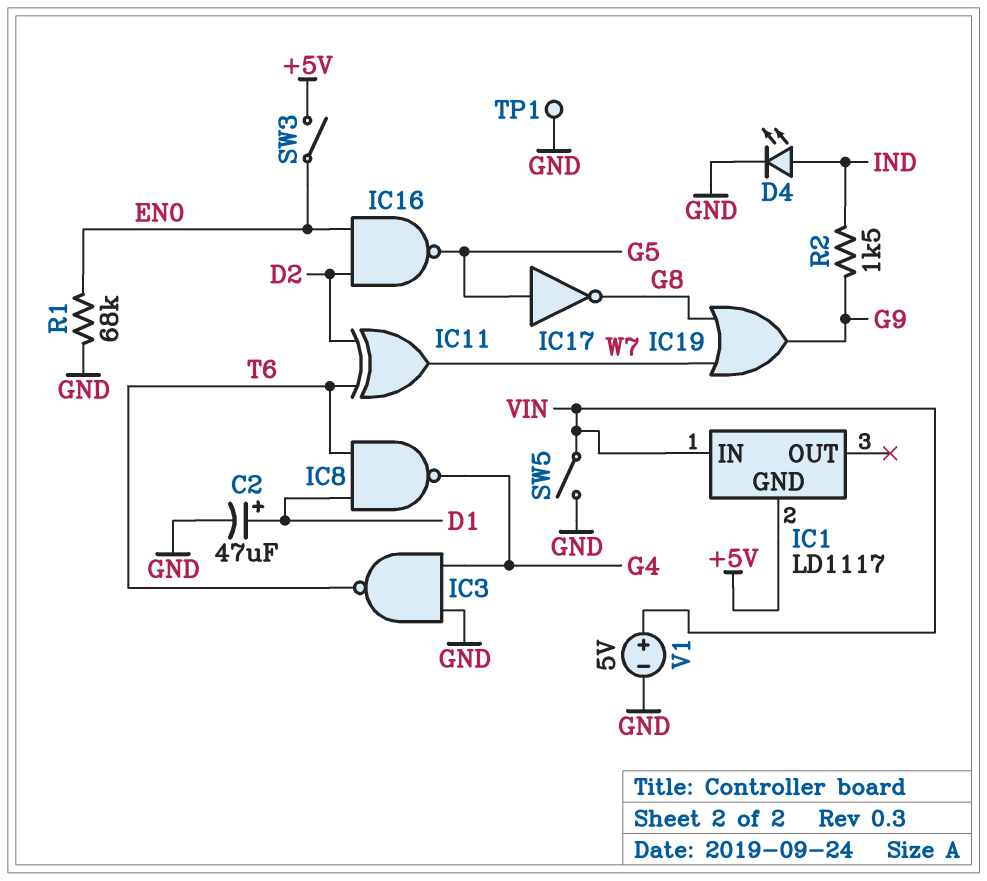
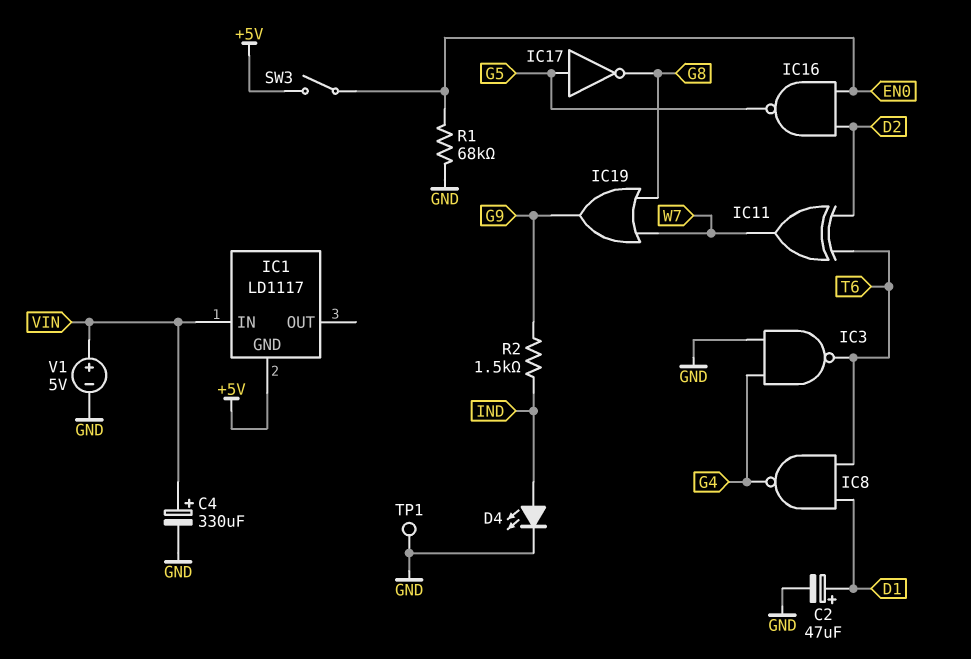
C4: none -> 330uF (plus VIN, minus GND)
SW5: switch (GND, VIN) -> none

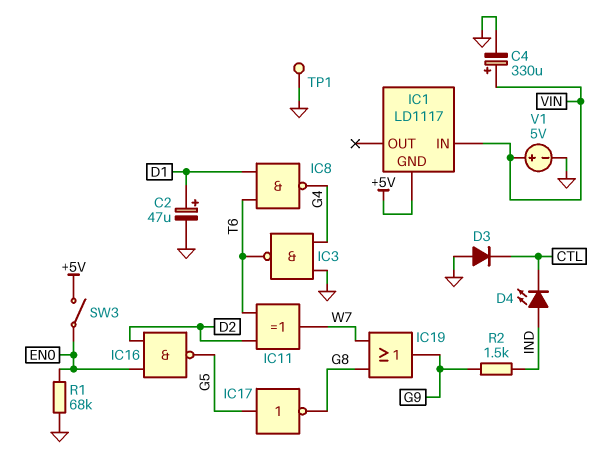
D3: none -> diode (A GND, K CTL)
D4: LED (A IND, K GND) -> LED (A IND, K CTL)

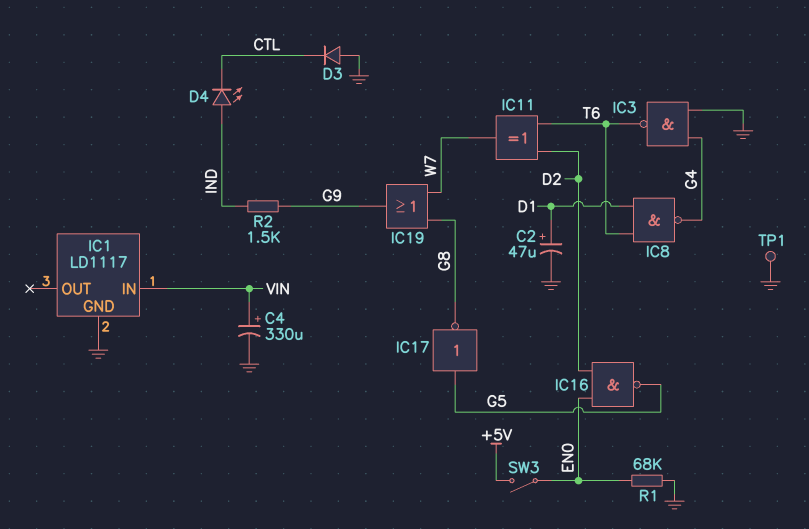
IC1 pin GND: +5V -> GND
V1: 5V (plus VIN, minus GND) -> none

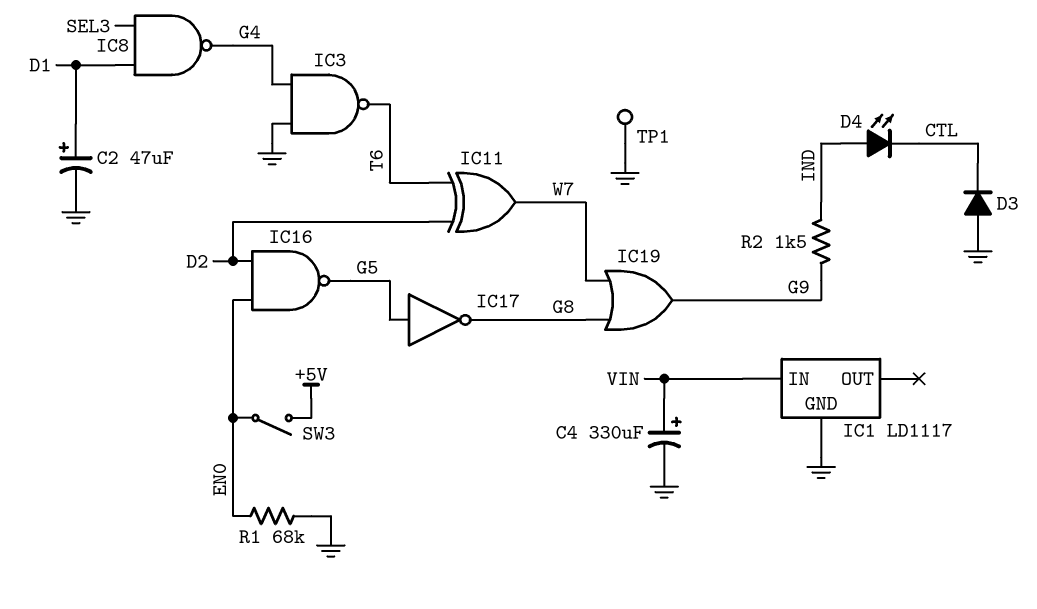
IC8: NAND (in D1, in T6, out G4) -> NAND (in D1, in SEL3, out G4)

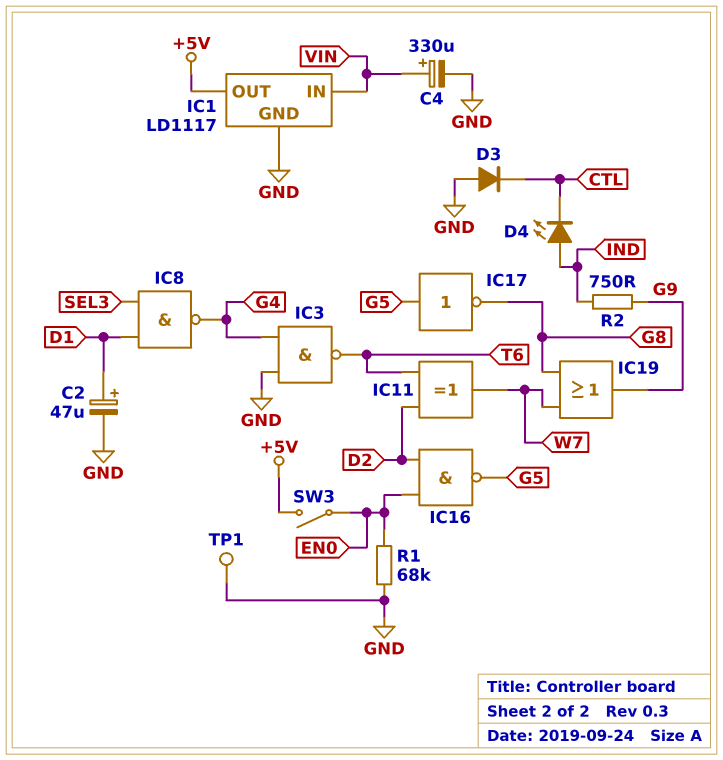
IC1 pin OUT: none -> +5V
R2: 1.5k (G9, IND) -> 750 (G9, IND)

